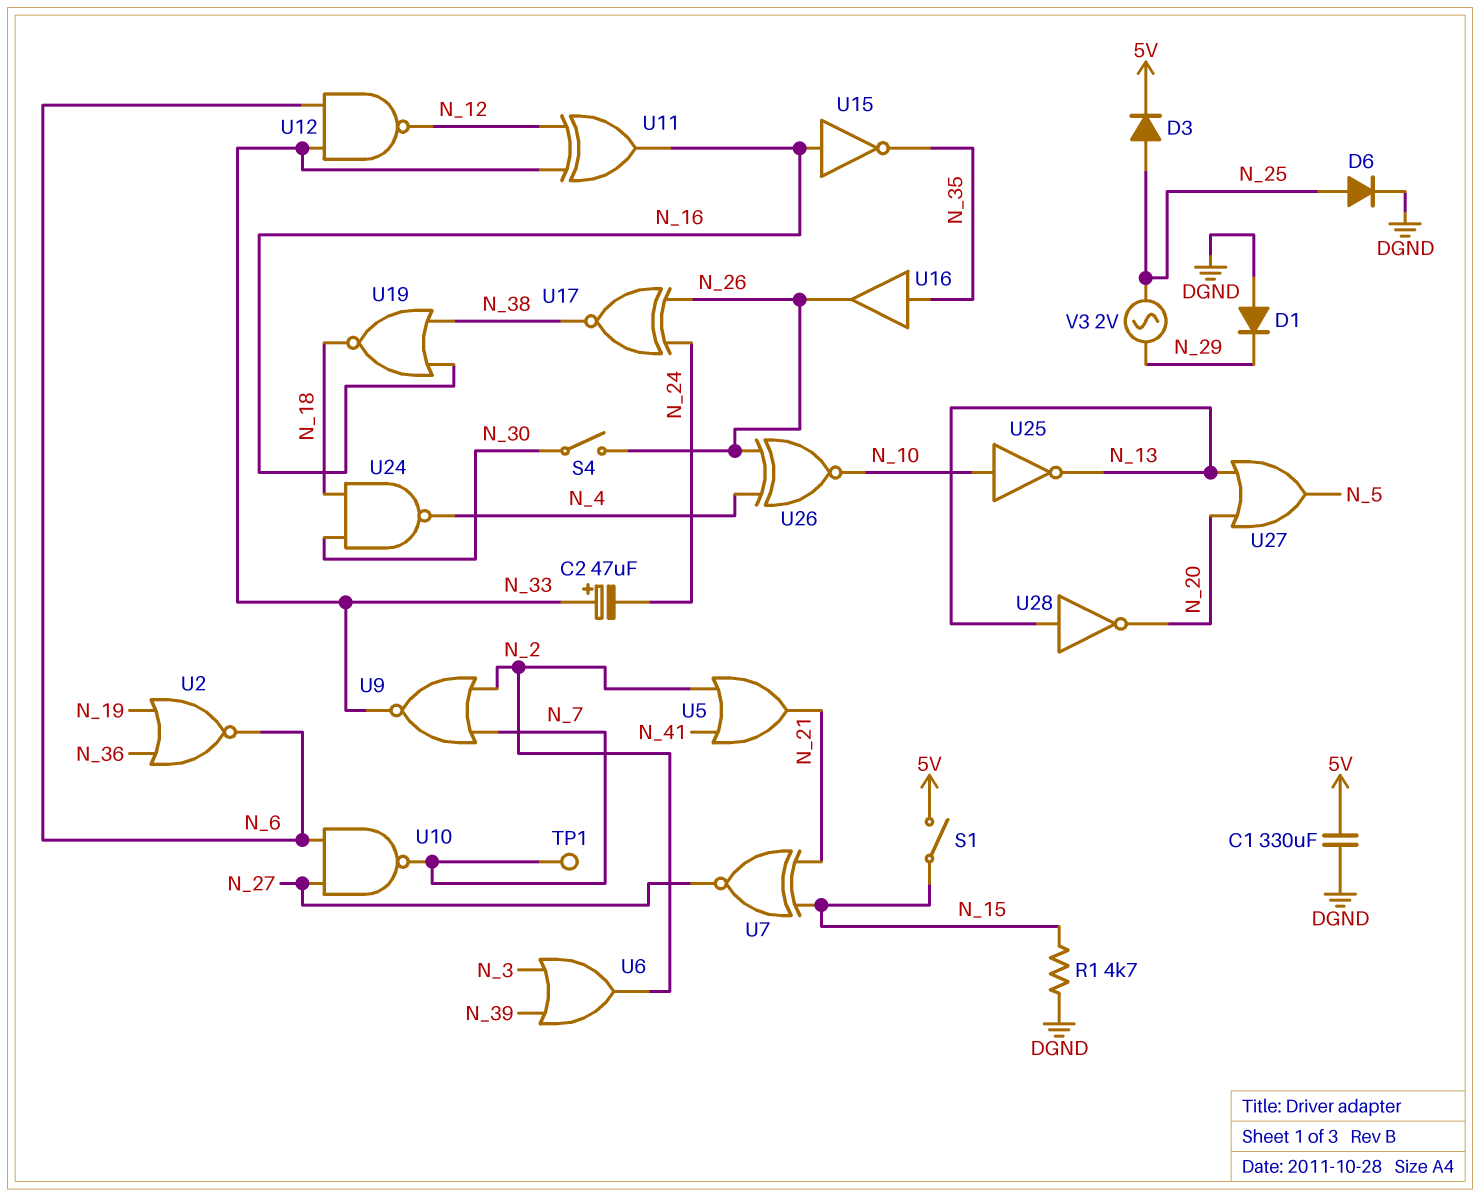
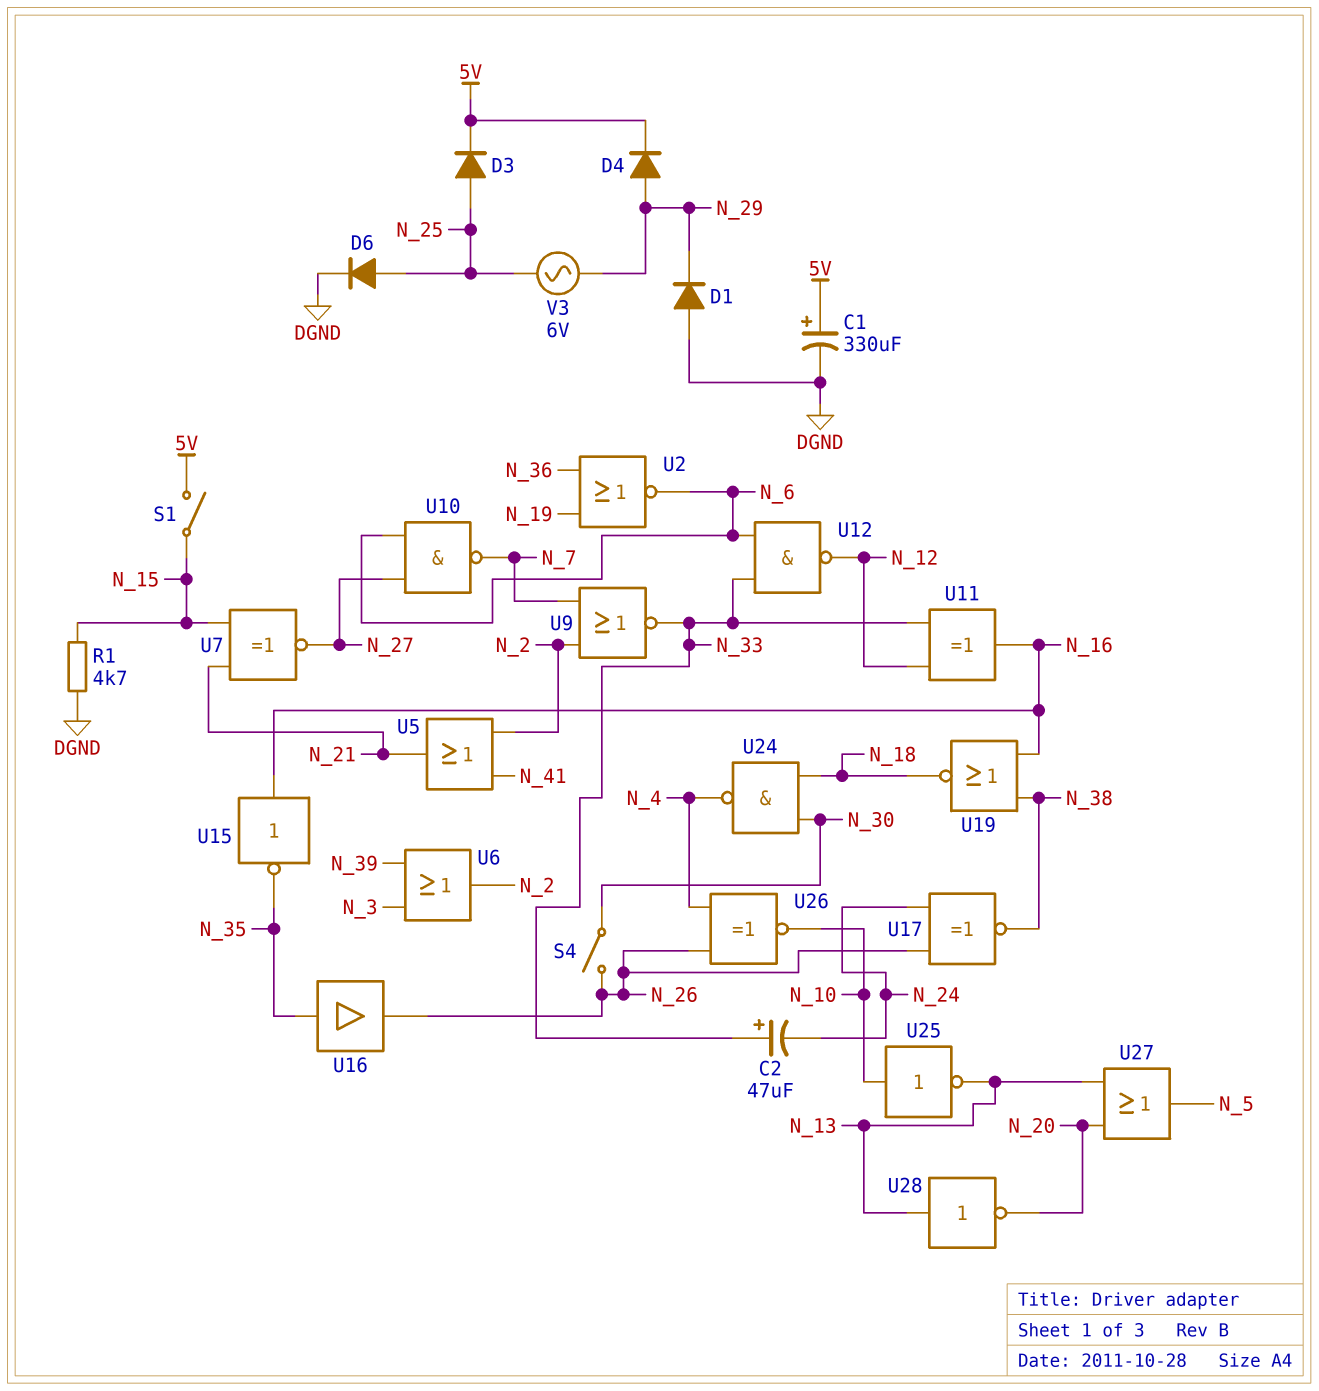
C1: 330uF (5V, DGND) -> 330uF (plus 5V, minus DGND)
D4: none -> diode (A N_29, K 5V)
TP1: test point (N_7) -> none
V3: AC 2V (N_25, N_29) -> AC 6V (N_25, N_29)

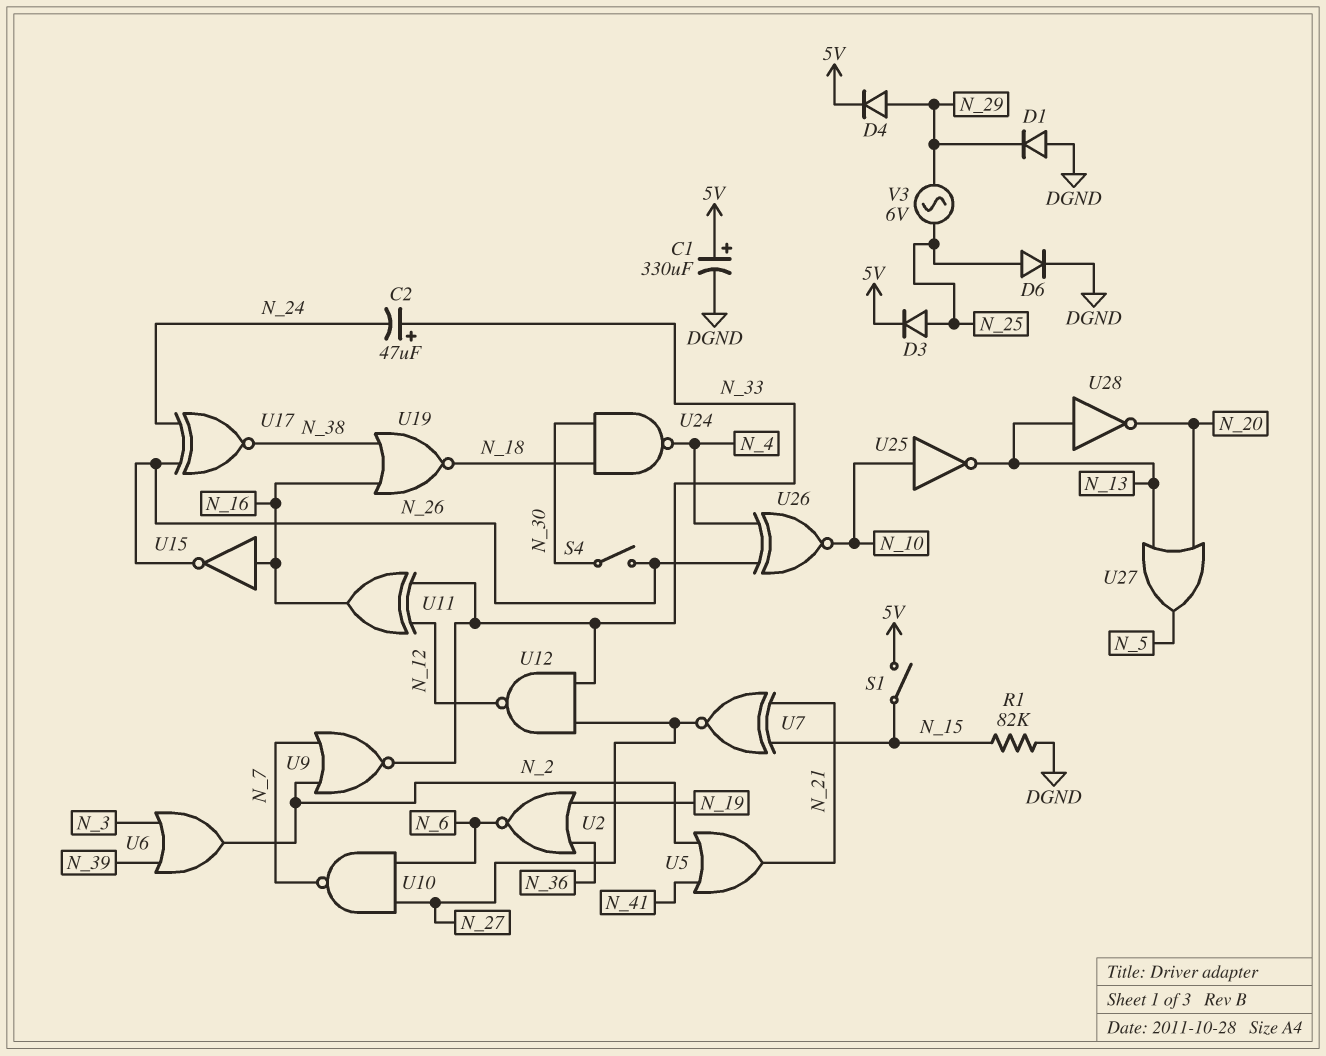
R1: 4.7k (DGND, N_15) -> 82k (DGND, N_15)
U12: NAND (in N_6, in N_33, out N_12) -> NAND (in N_27, in N_33, out N_12)
U15: NOT (in N_16, out N_35) -> NOT (in N_16, out N_26)
U16: buffer (in N_35, out N_26) -> none

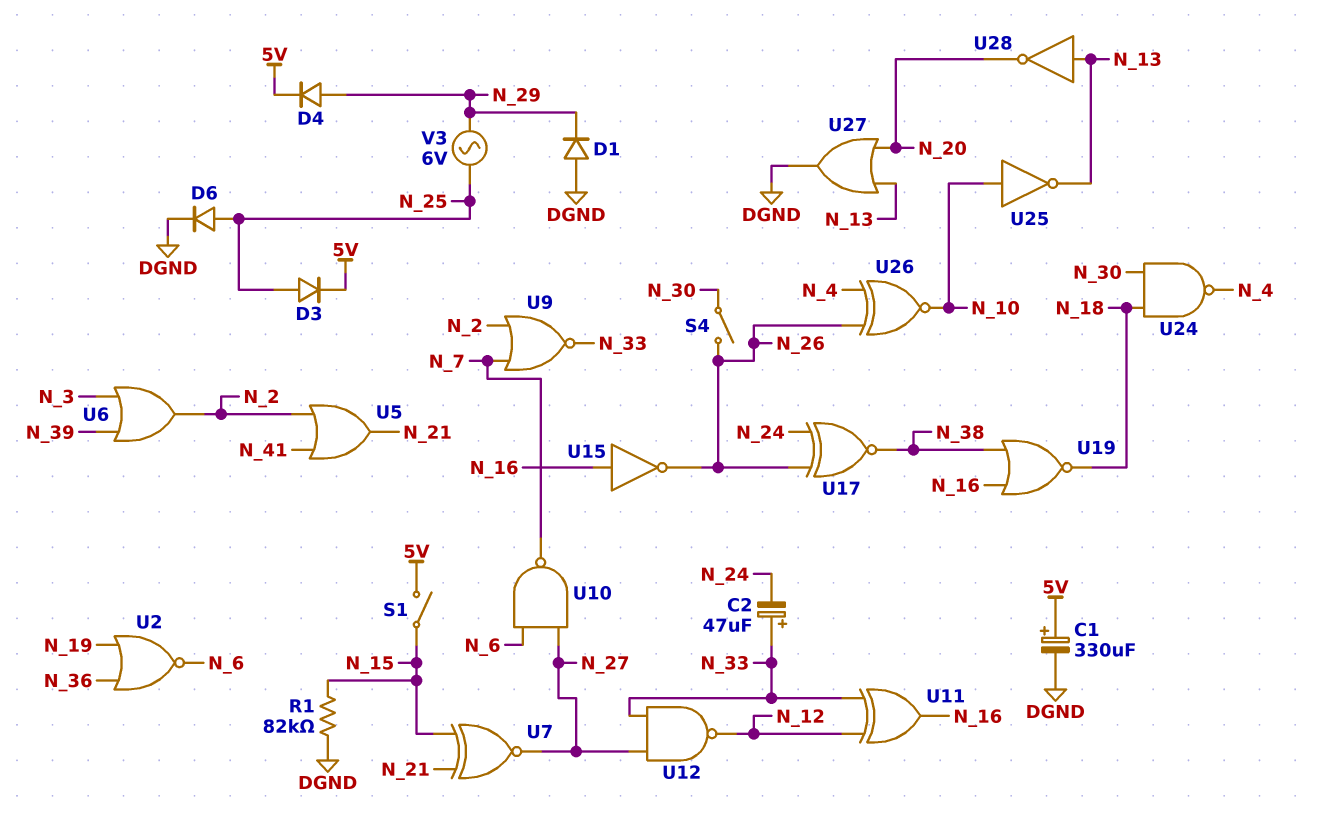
U27: OR (in N_13, in N_20, out N_5) -> OR (in N_13, in N_20, out DGND)

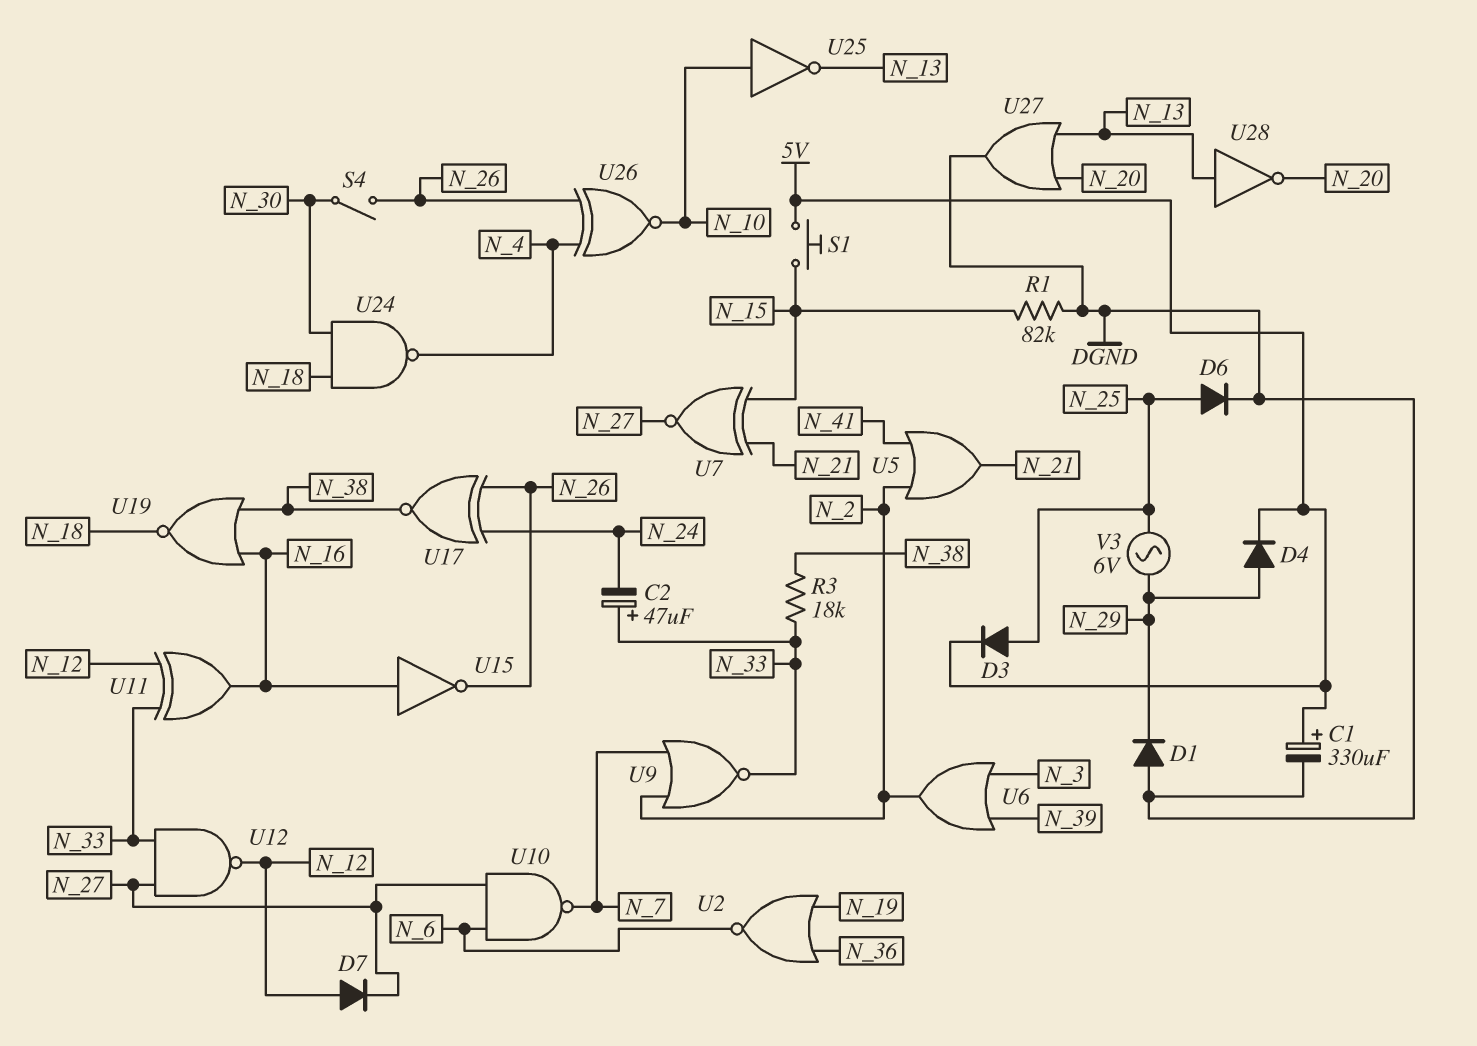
D7: none -> diode (A N_12, K N_27)
R3: none -> 18k (N_33, N_38)
S1: switch (5V, N_15) -> button (5V, N_15)

